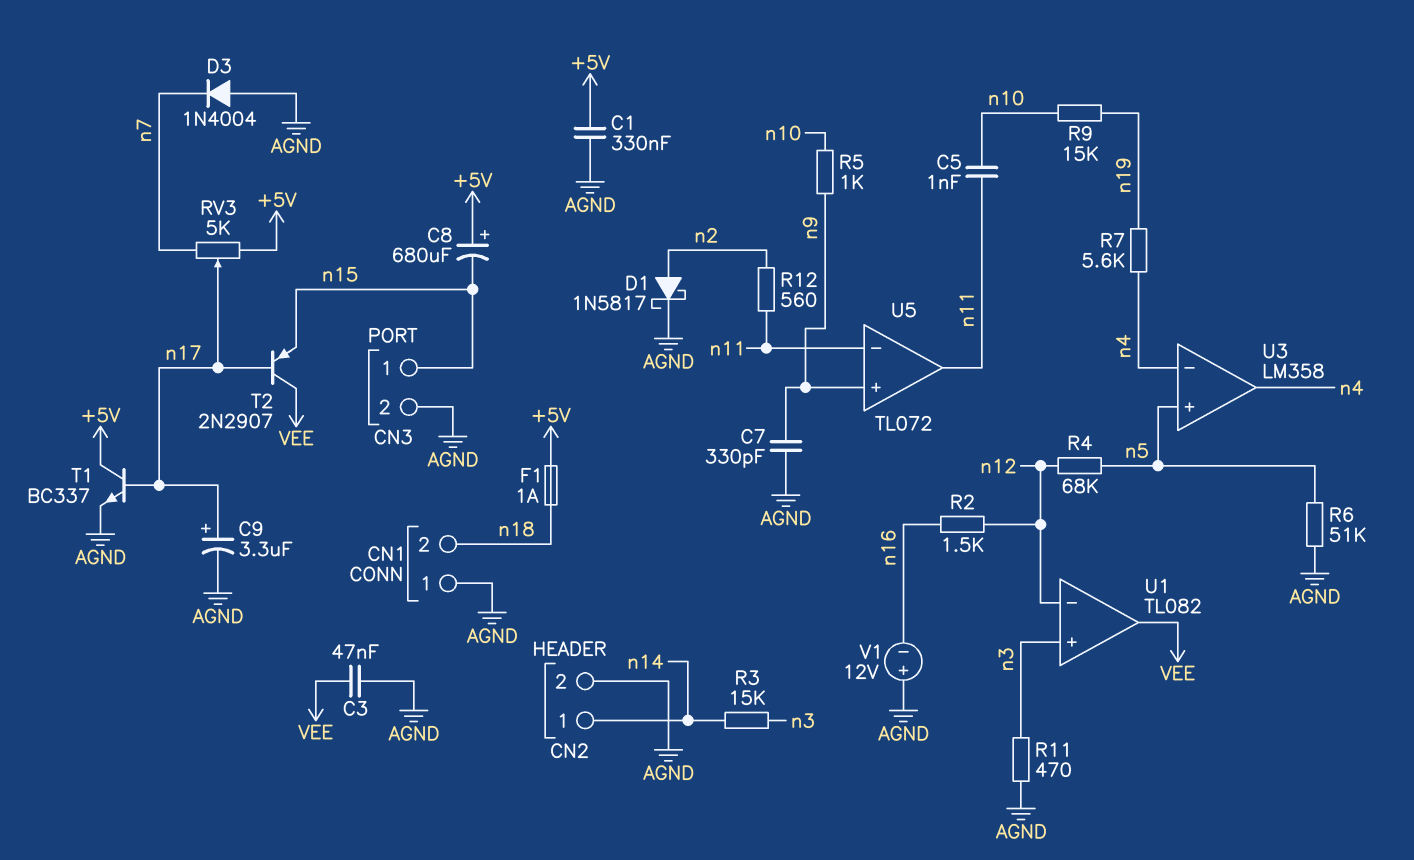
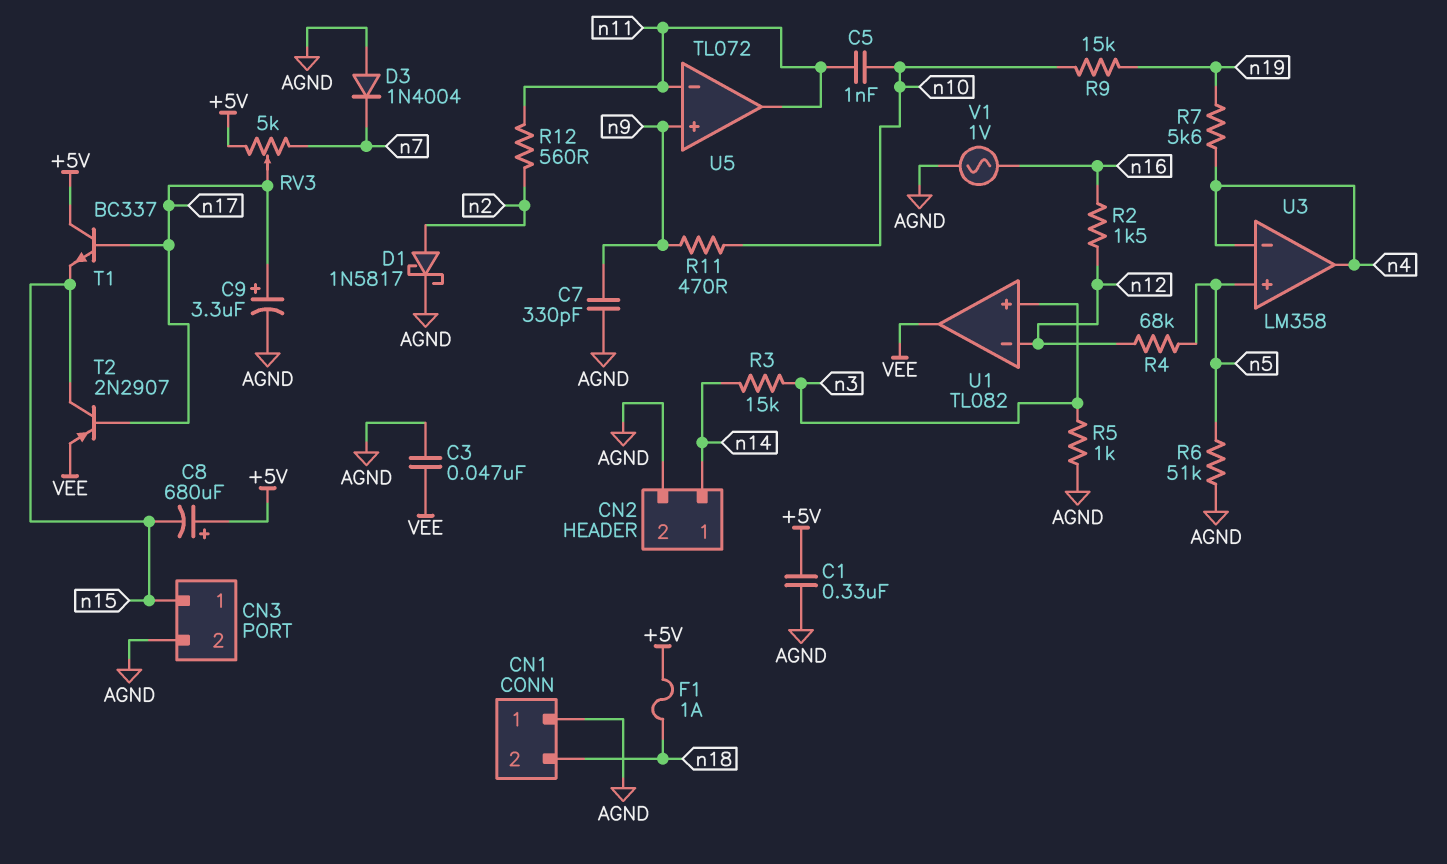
R5: 1k (n9, n10) -> 1k (AGND, n3)
R11: 470 (AGND, n3) -> 470 (n9, n10)
T1: NPN BC337 (B n17, C +5V, E AGND) -> NPN BC337 (B n17, C +5V, E n15)
T2: PNP 2N2907 (B n17, C VEE, E n15) -> PNP 2N2907 (B n17, C n15, E VEE)
V1: 12V (plus AGND, minus n16) -> AC 1V (AGND, n16)

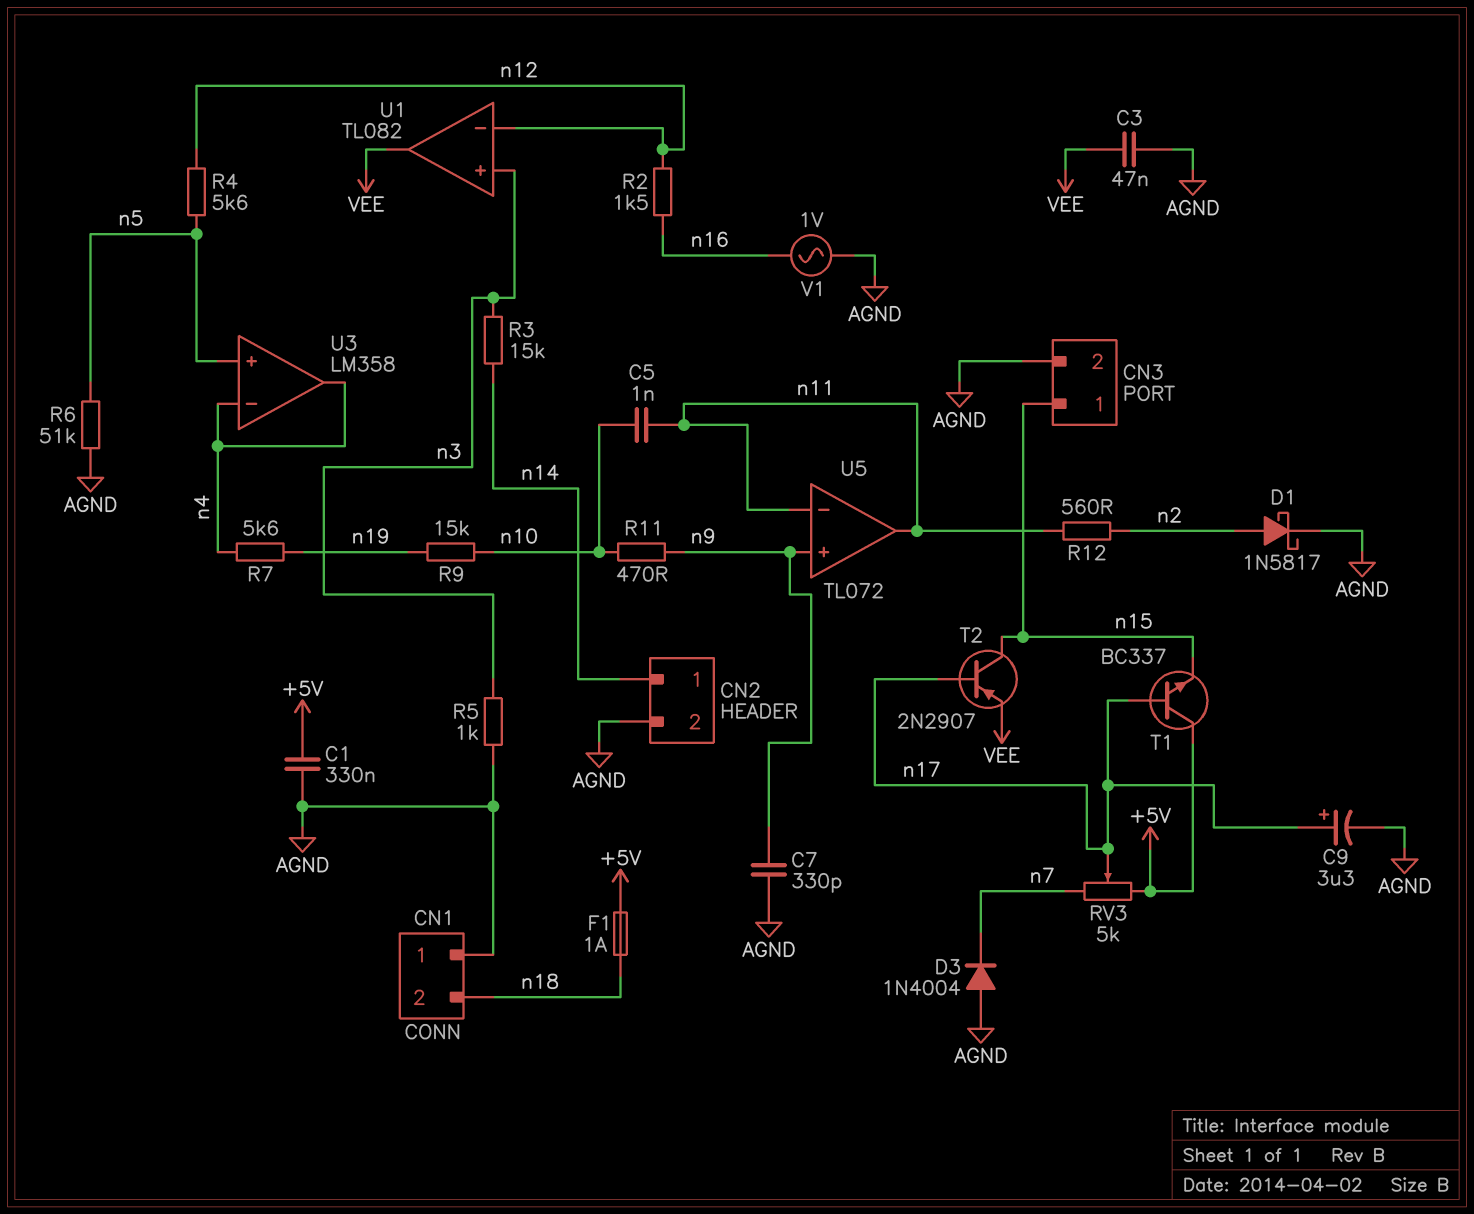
C8: 680uF (plus +5V, minus n15) -> none
R4: 68k (n5, n12) -> 5.6k (n5, n12)

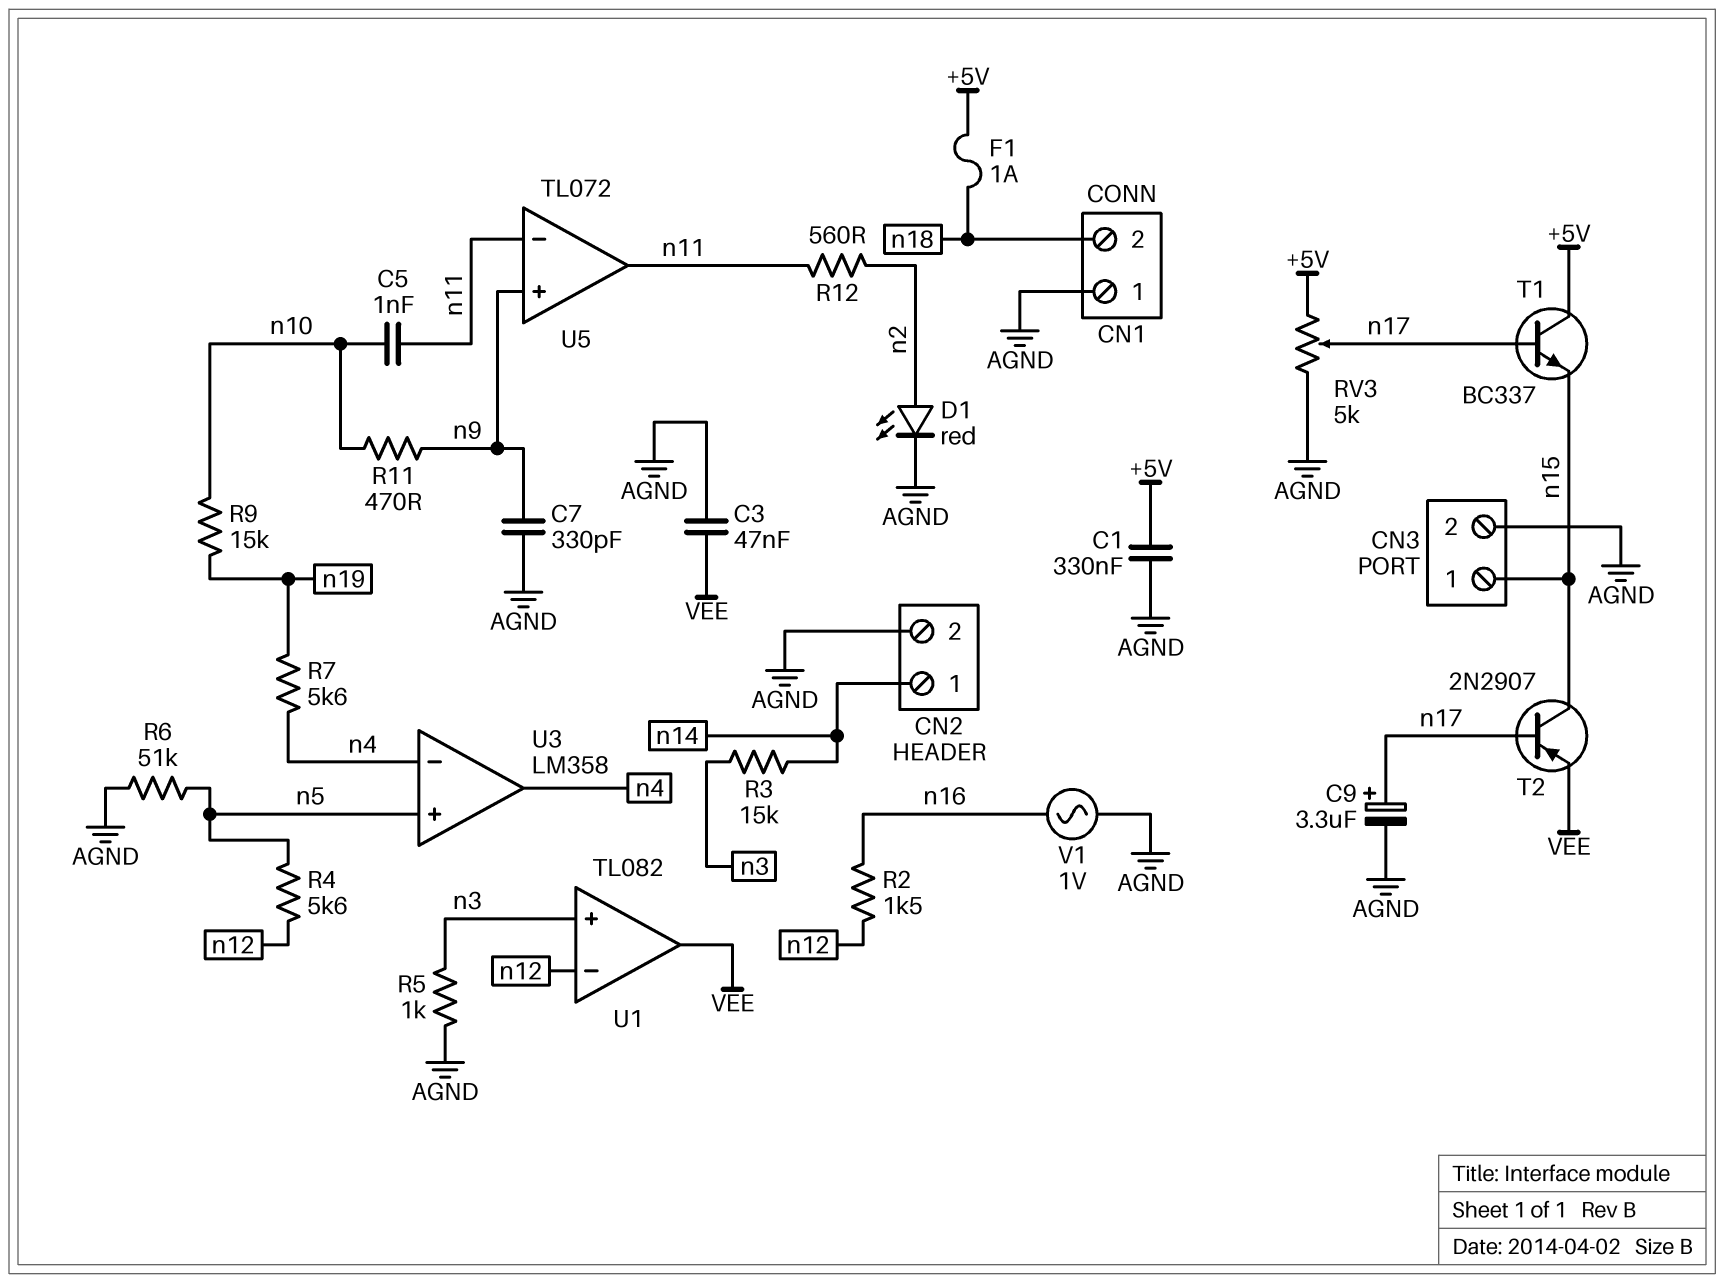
D1: schottky 1N5817 (A n2, K AGND) -> LED red (A n2, K AGND)
D3: diode 1N4004 (A AGND, K n7) -> none
RV3: 5k (+5V, n7, wiper n17) -> 5k (+5V, AGND, wiper n17)

